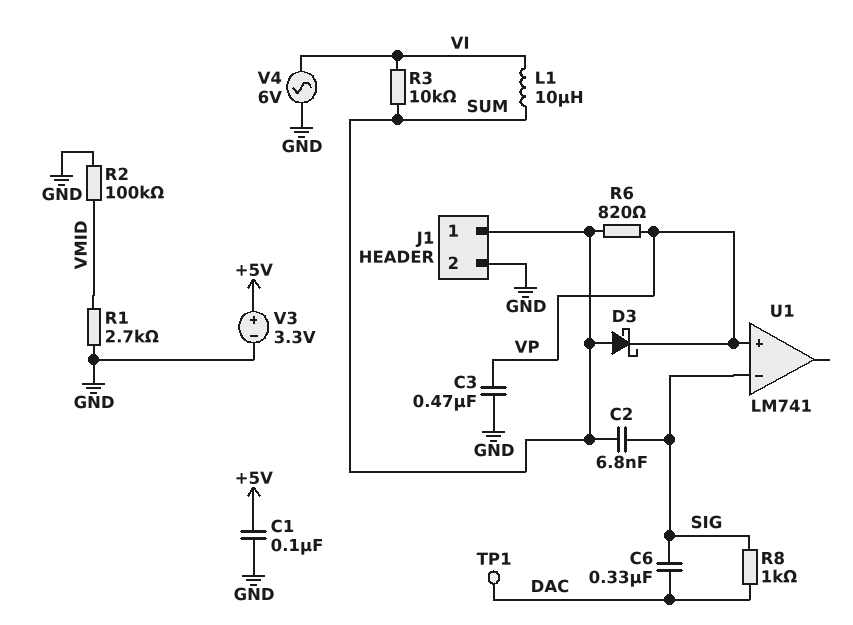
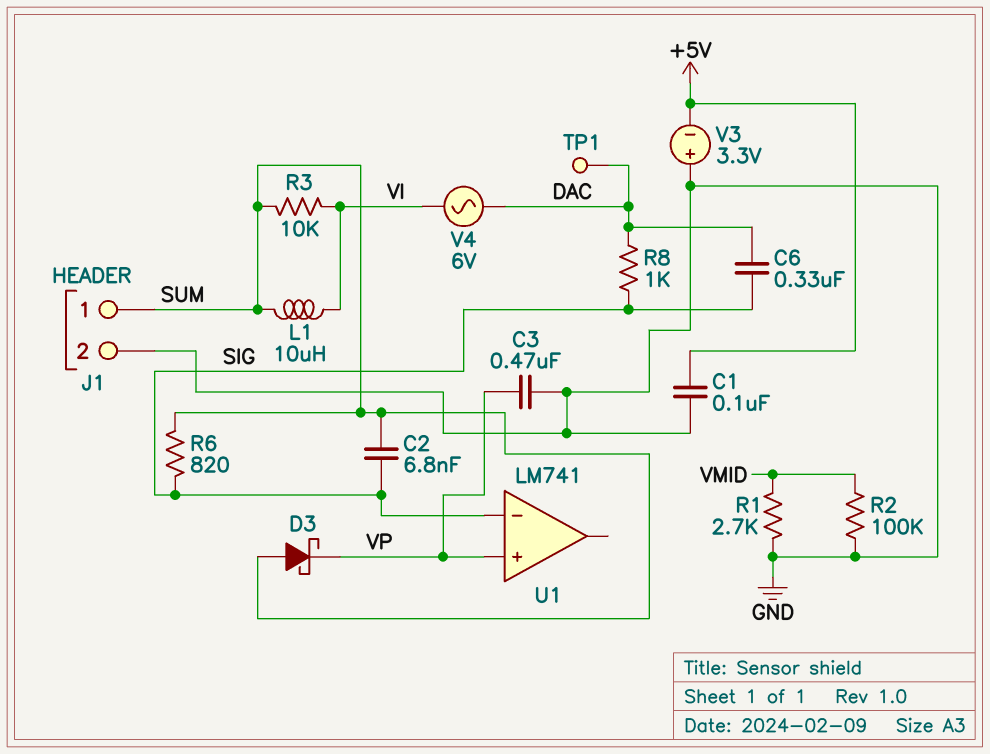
R6: 820 (SUM, VP) -> 820 (SIG, SUM)
V3: 3.3V (plus +5V, minus GND) -> 3.3V (plus GND, minus +5V)
V4: AC 6V (GND, VI) -> AC 6V (DAC, VI)

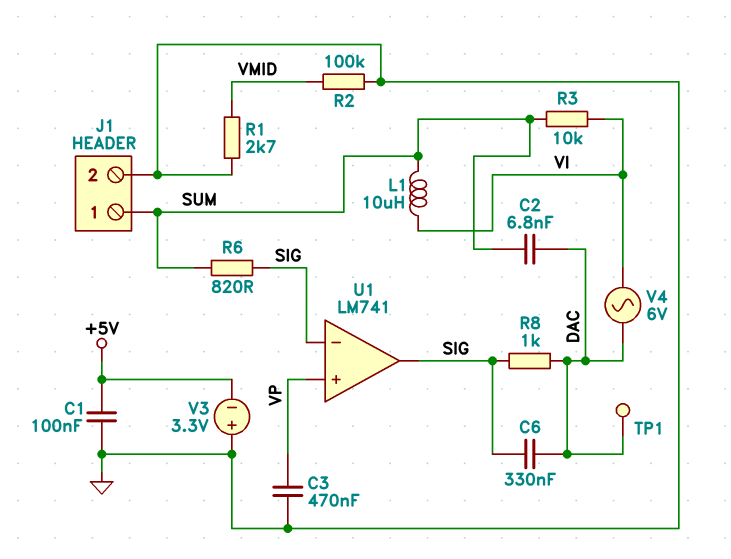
C2: 6.8nF (SIG, SUM) -> 6.8nF (DAC, SUM)
D3: schottky (A SUM, K VP) -> none
U1 pin out: none -> SIG

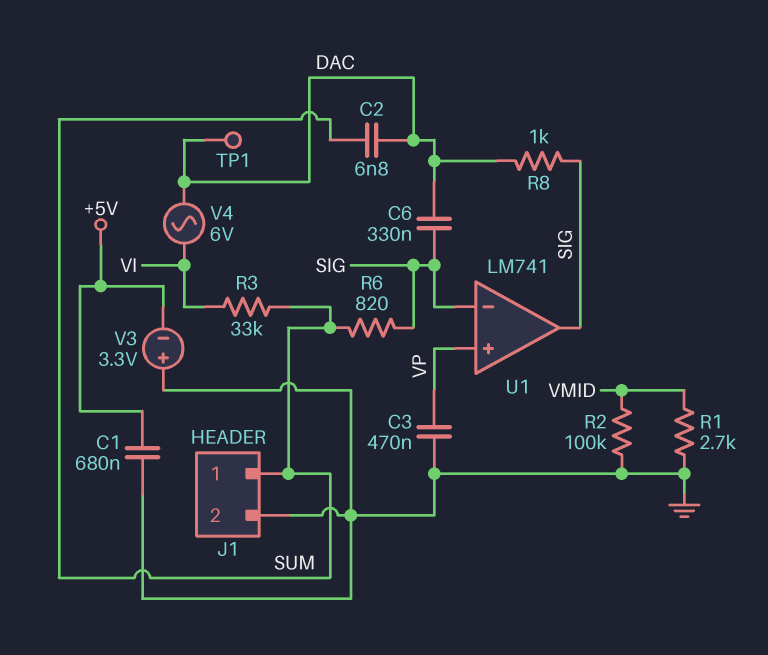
C1: 100nF (+5V, GND) -> 680nF (+5V, GND)
L1: 10uH (SUM, VI) -> none
R3: 10k (SUM, VI) -> 33k (SUM, VI)

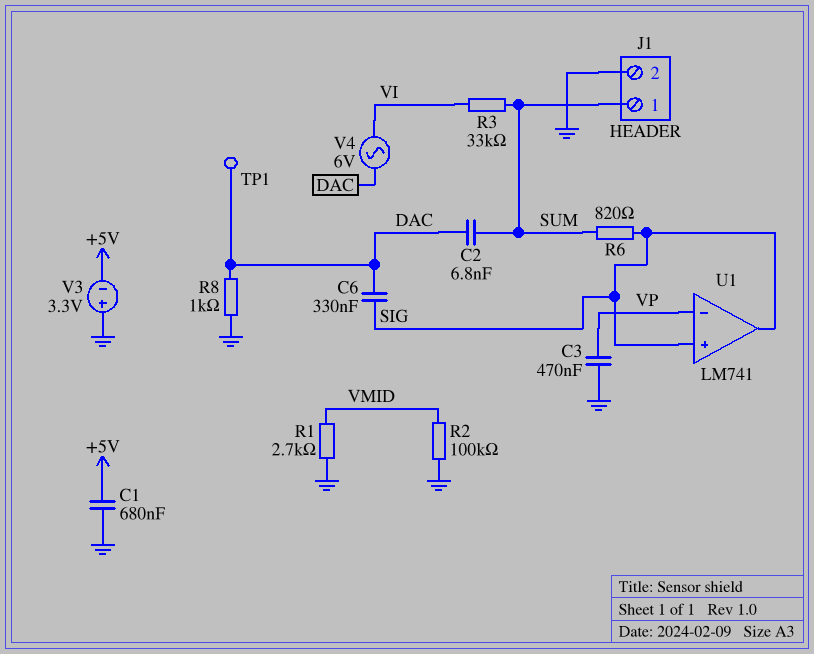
R8: 1k (DAC, SIG) -> 1k (DAC, GND)
U1 pin in+: VP -> SIG
U1 pin in-: SIG -> VP

